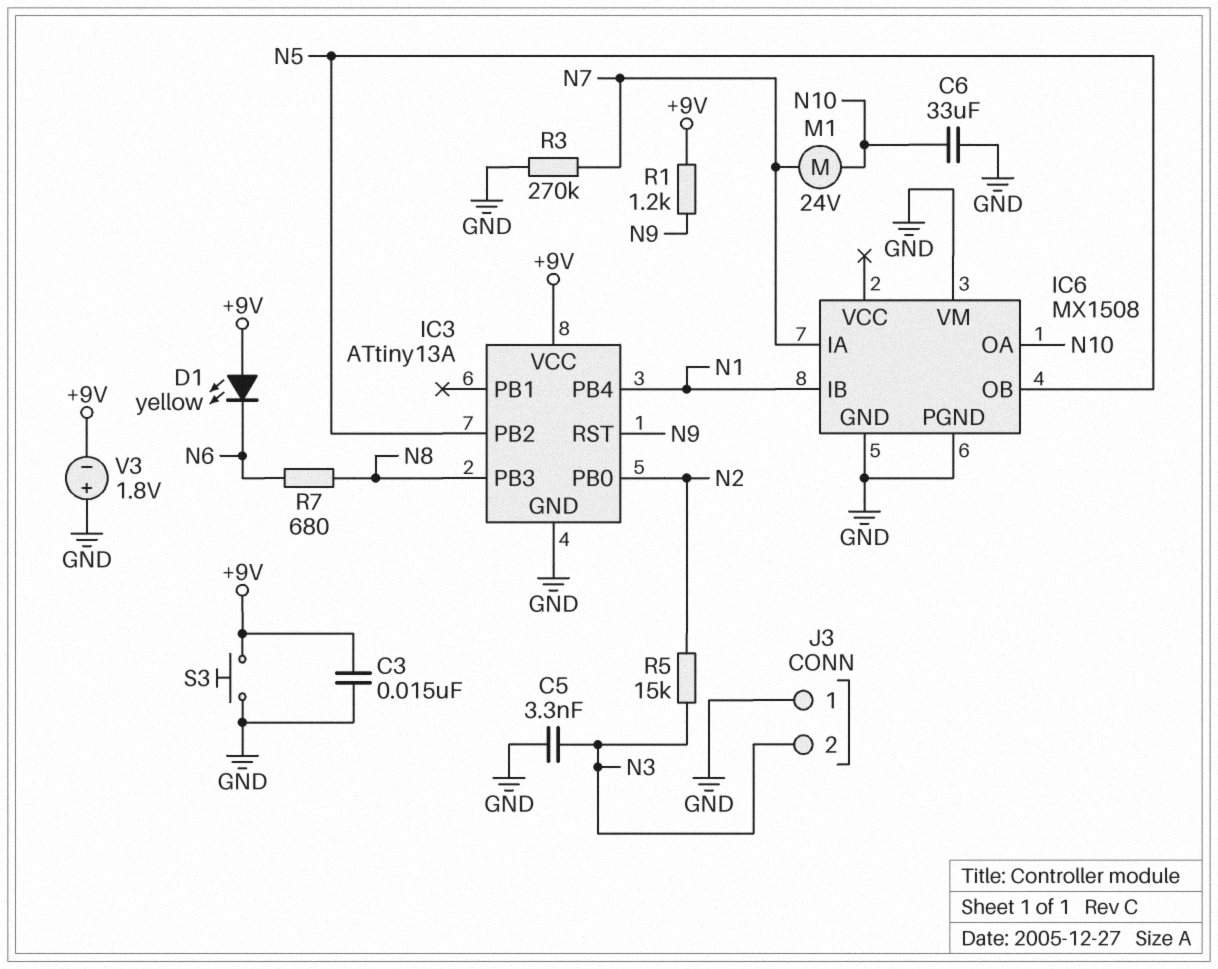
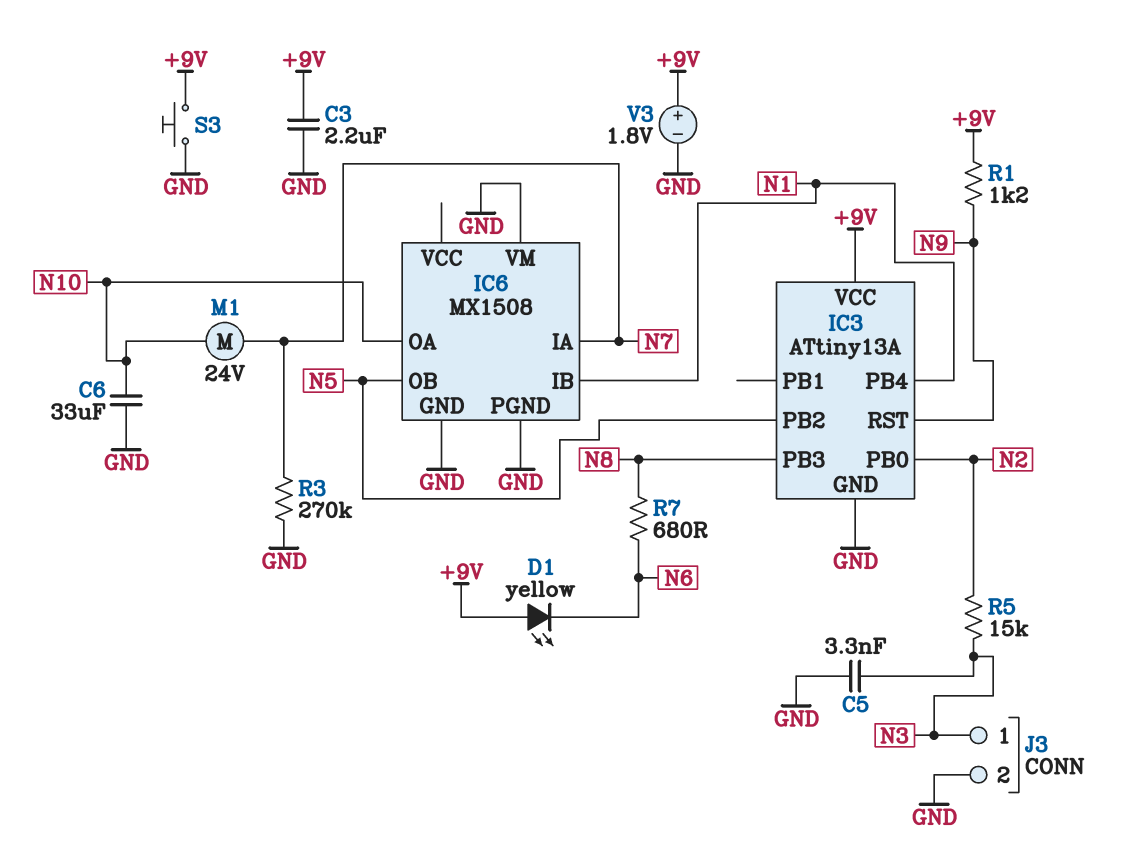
C3: 15nF (+9V, GND) -> 2.2uF (+9V, GND)
J3 pin 1: GND -> N3
J3 pin 2: N3 -> GND
V3: 1.8V (plus GND, minus +9V) -> 1.8V (plus +9V, minus GND)

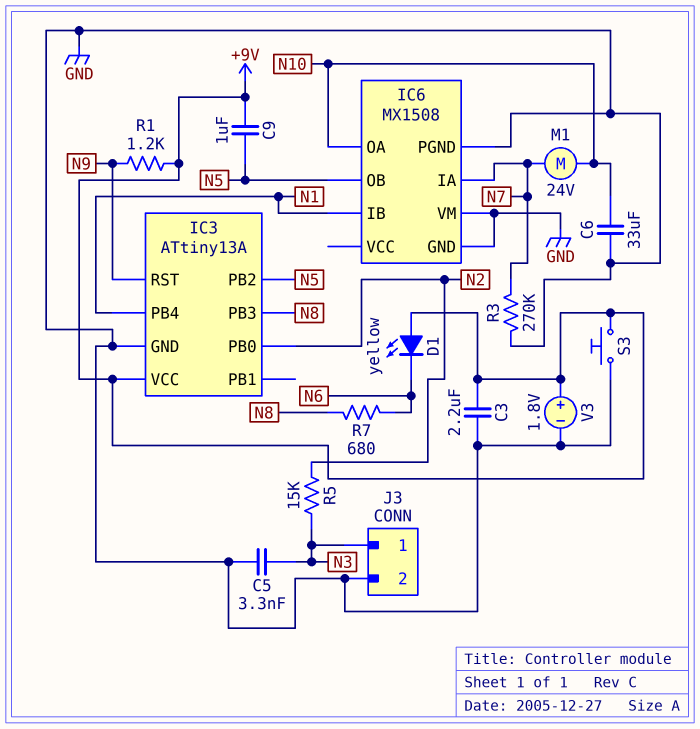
C9: none -> 1uF (+9V, N5)

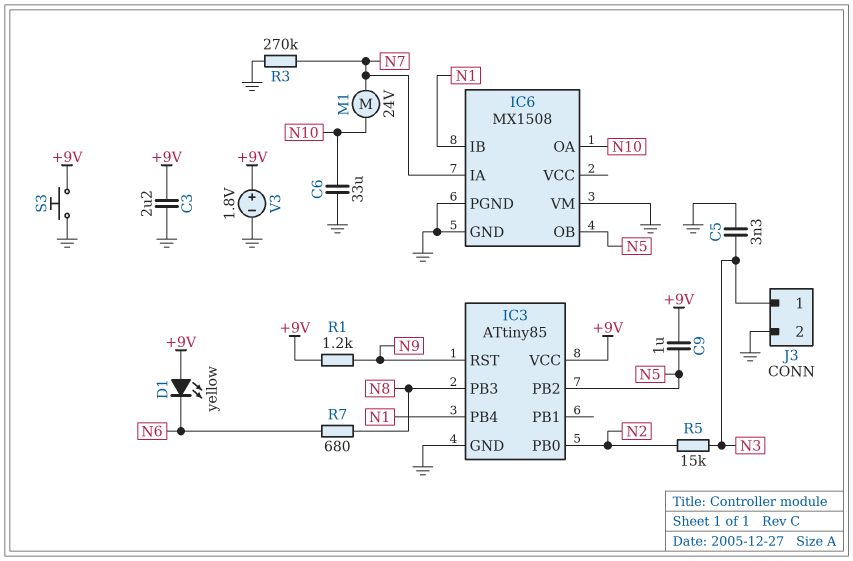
IC3: ATtiny13A -> ATtiny85

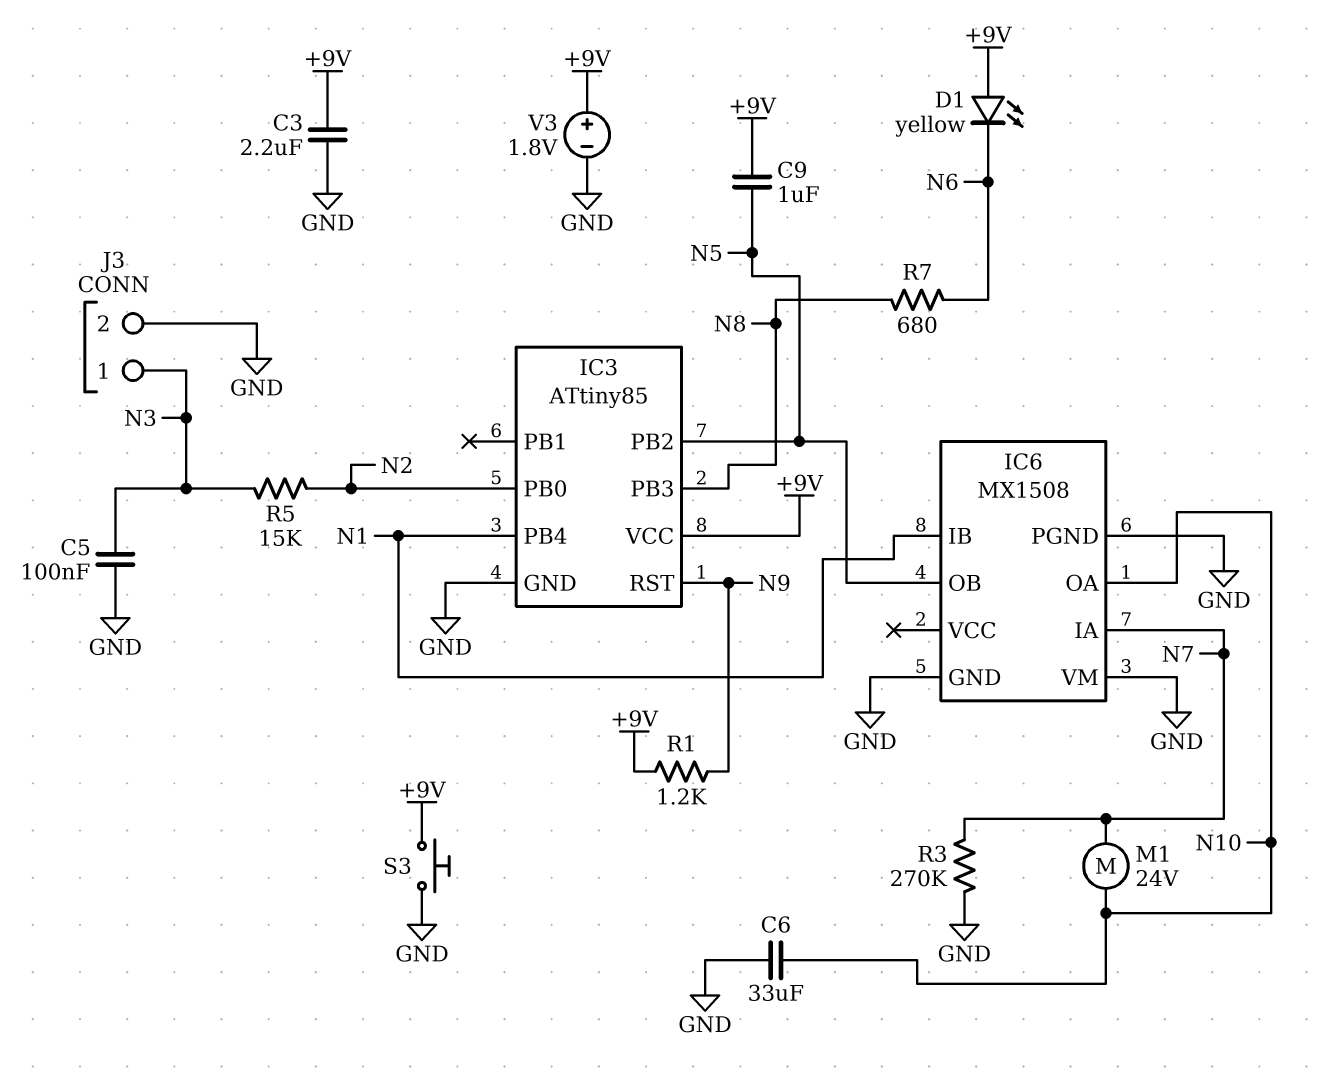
C5: 3.3nF (GND, N3) -> 100nF (GND, N3)

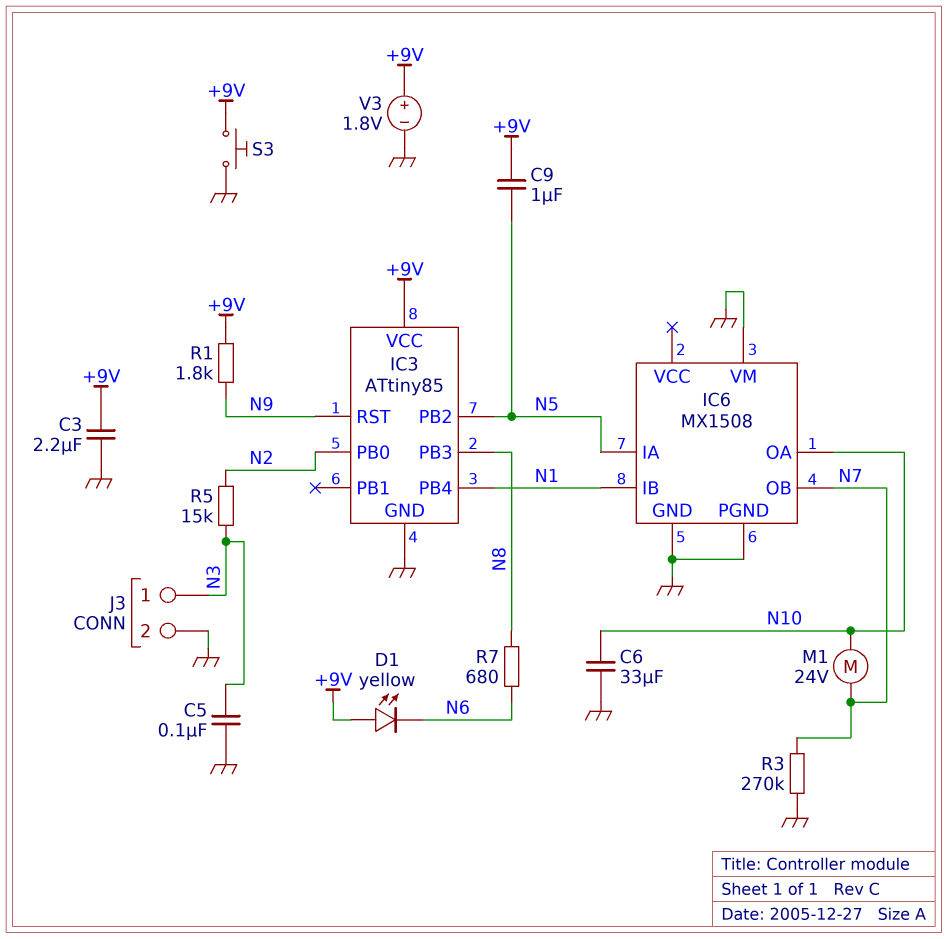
IC6 pin IA: N7 -> N5
IC6 pin OB: N5 -> N7
R1: 1.2k (+9V, N9) -> 1.8k (+9V, N9)

